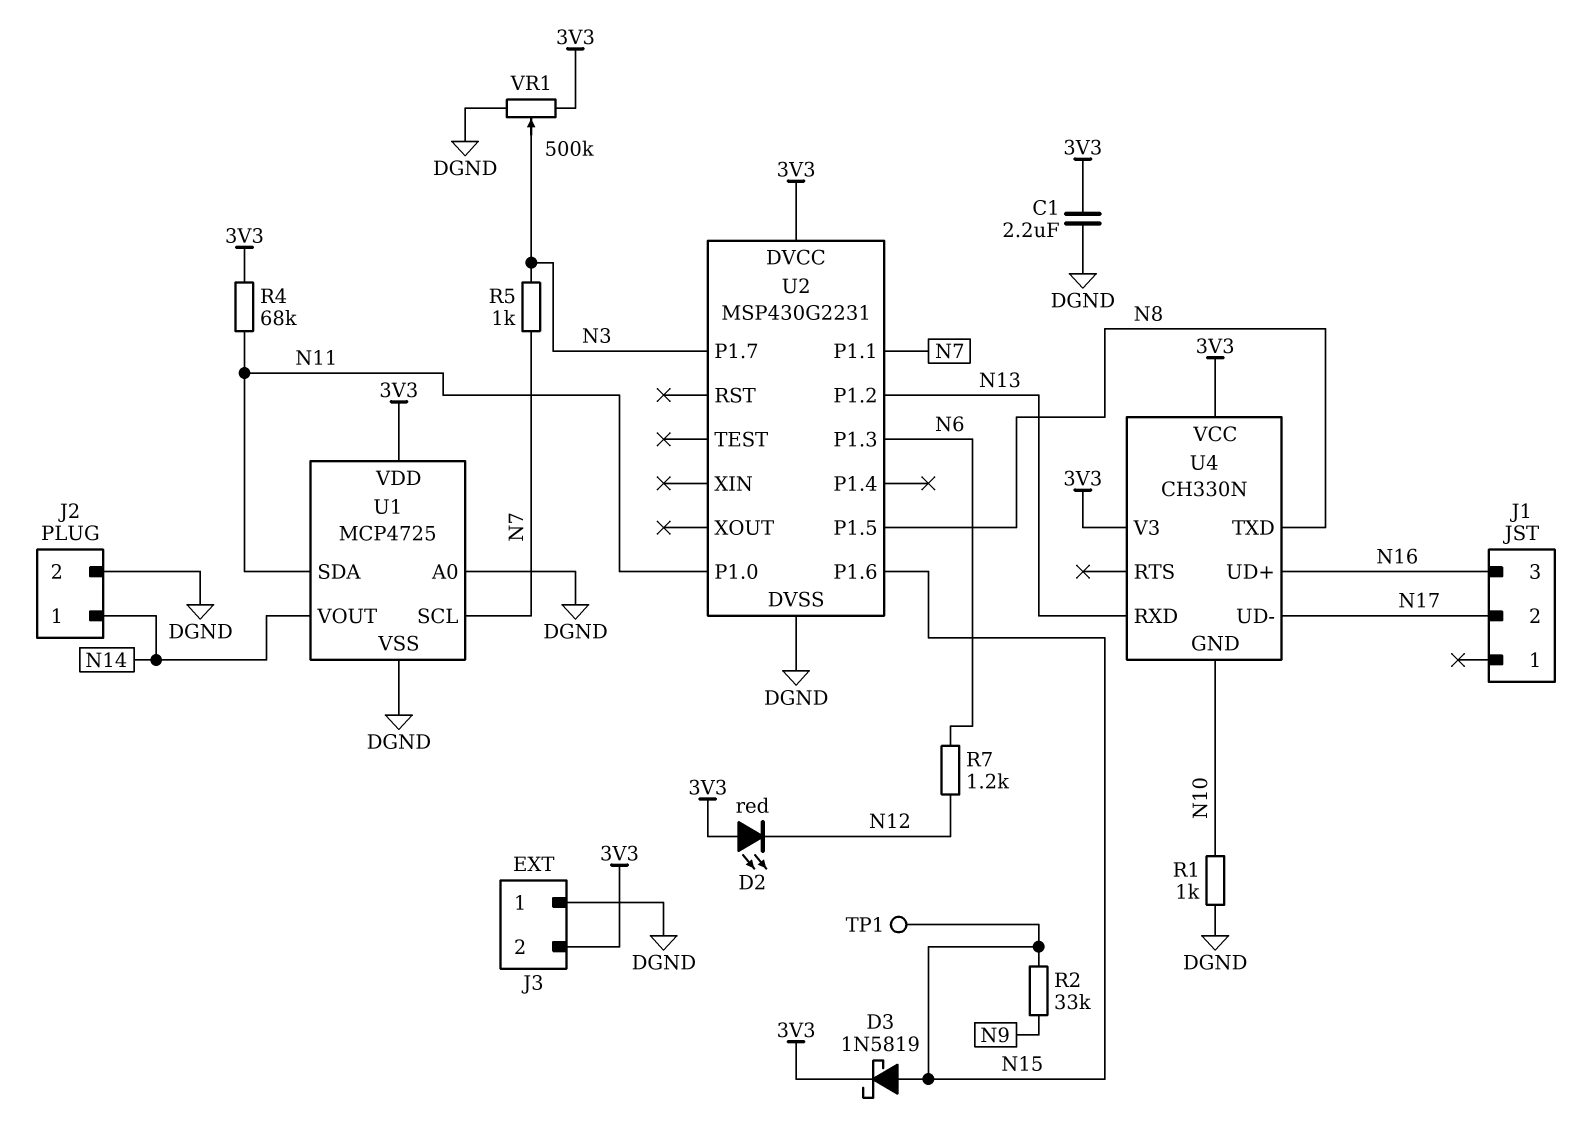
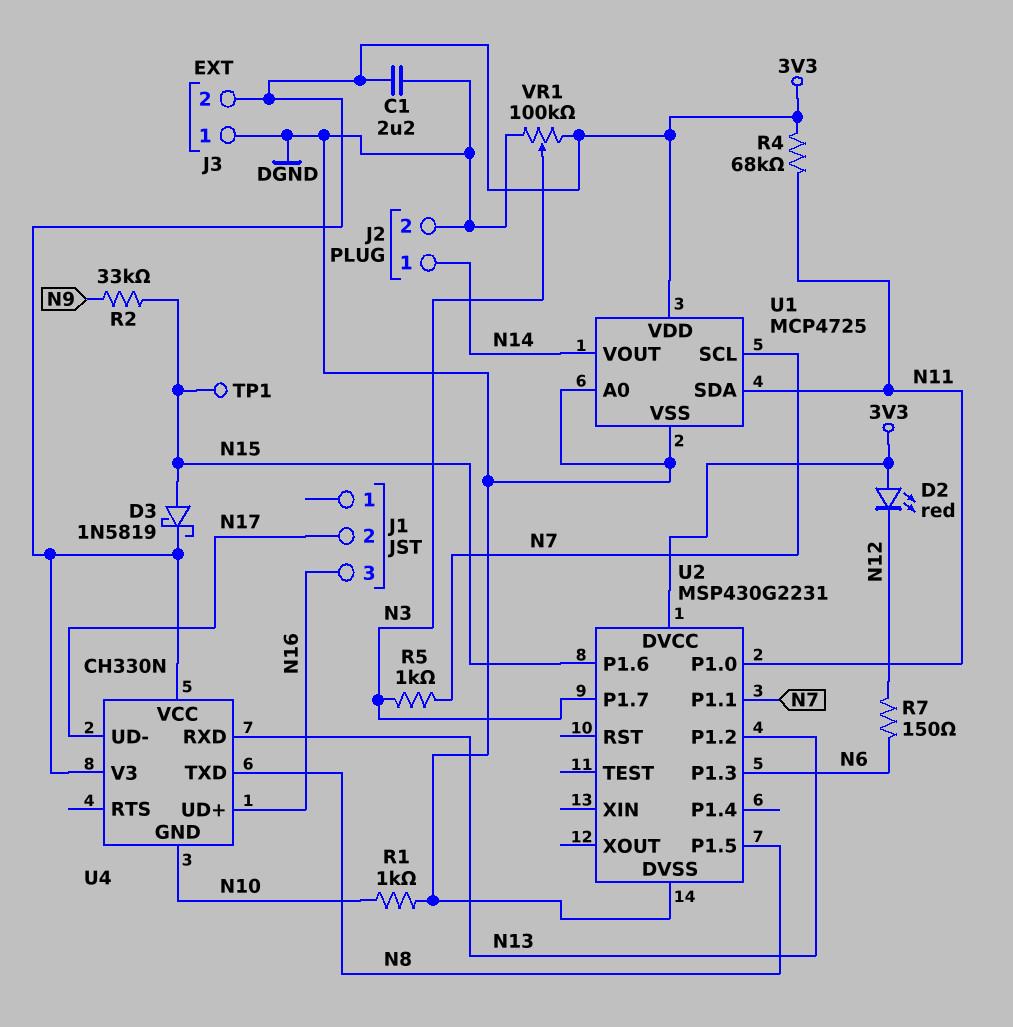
R7: 1.2k (N6, N12) -> 150 (N6, N12)
VR1: 500k (3V3, DGND, wiper N3) -> 100k (3V3, DGND, wiper N3)

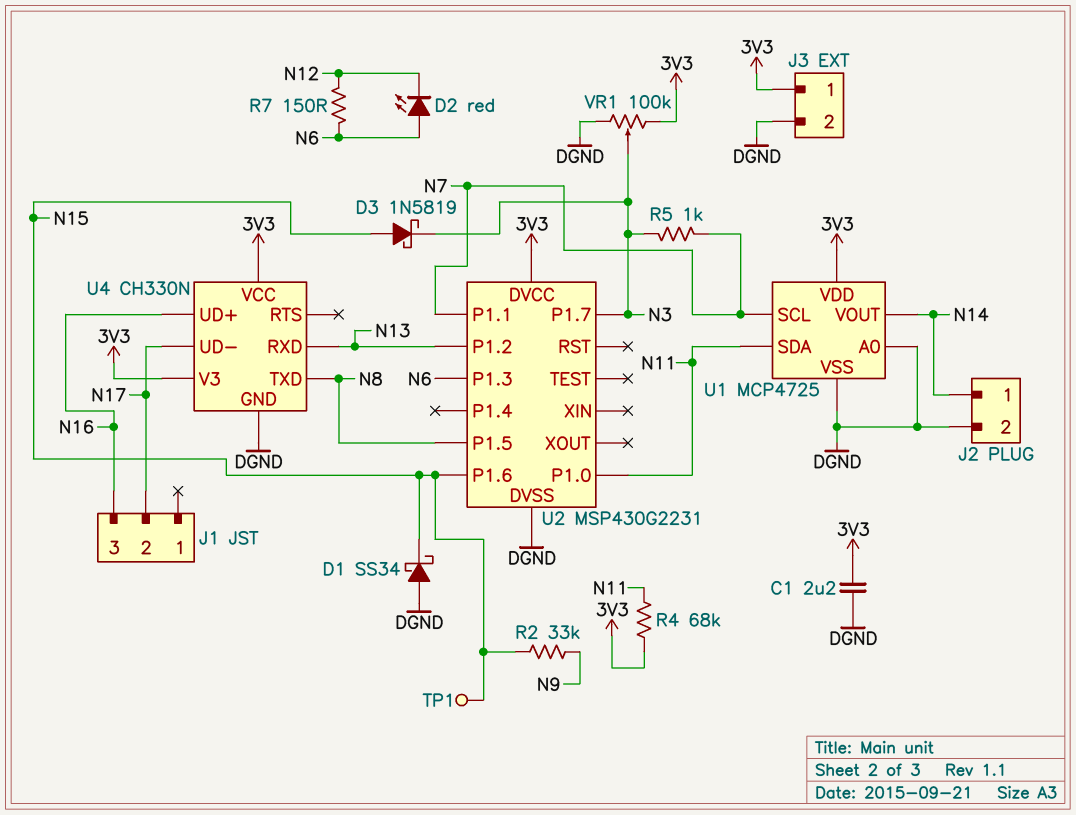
D1: none -> schottky SS34 (A DGND, K N15)
D2: LED red (A 3V3, K N12) -> LED red (A N6, K N12)
D3: schottky 1N5819 (A N15, K 3V3) -> schottky 1N5819 (A N15, K N3)
J3 pin 1: DGND -> 3V3
J3 pin 2: 3V3 -> DGND
R1: 1k (DGND, N10) -> none
U4 pin GND: N10 -> DGND

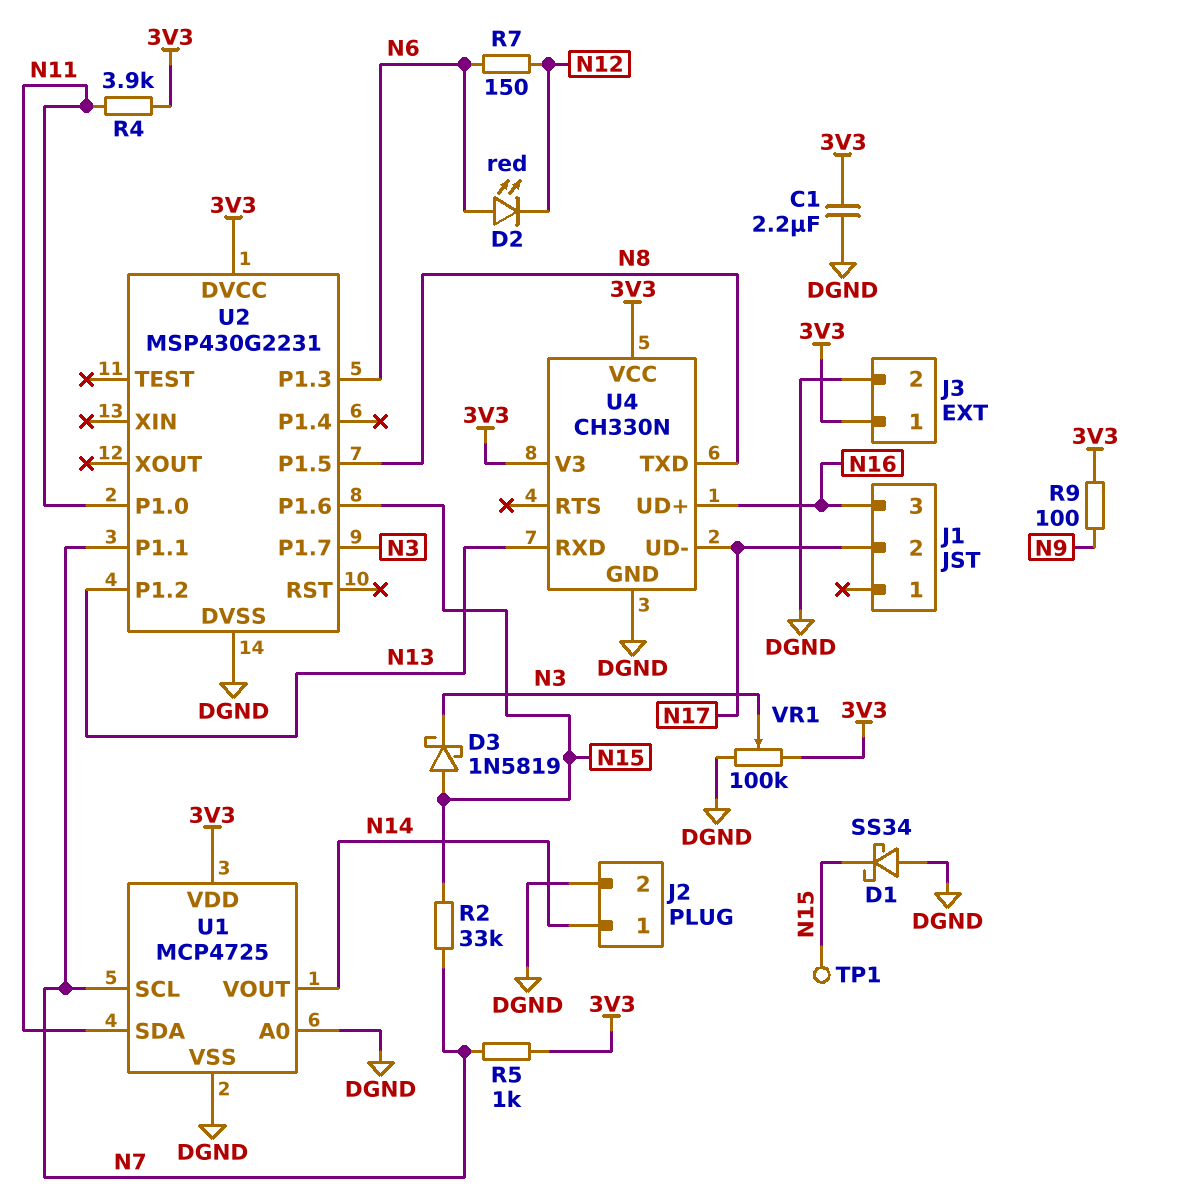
R2: 33k (N9, N15) -> 33k (N7, N15)
R4: 68k (3V3, N11) -> 3.9k (3V3, N11)
R5: 1k (N3, N7) -> 1k (3V3, N7)
R9: none -> 100 (3V3, N9)

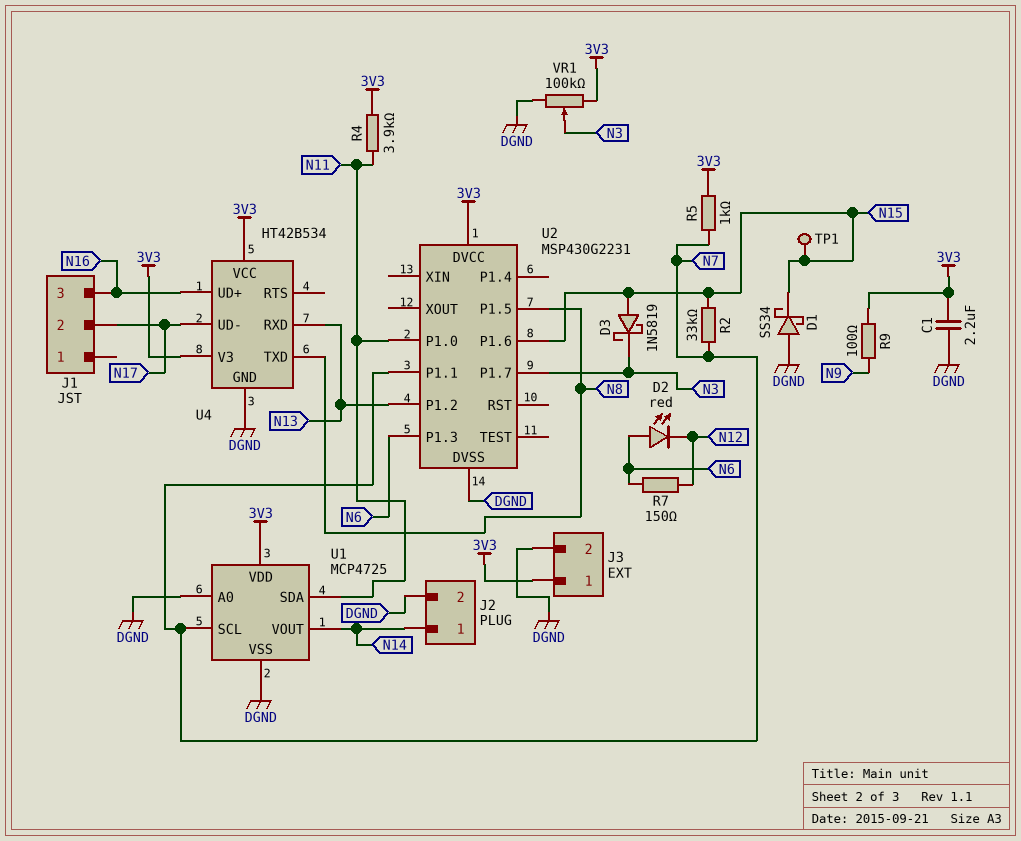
U4: CH330N -> HT42B534

